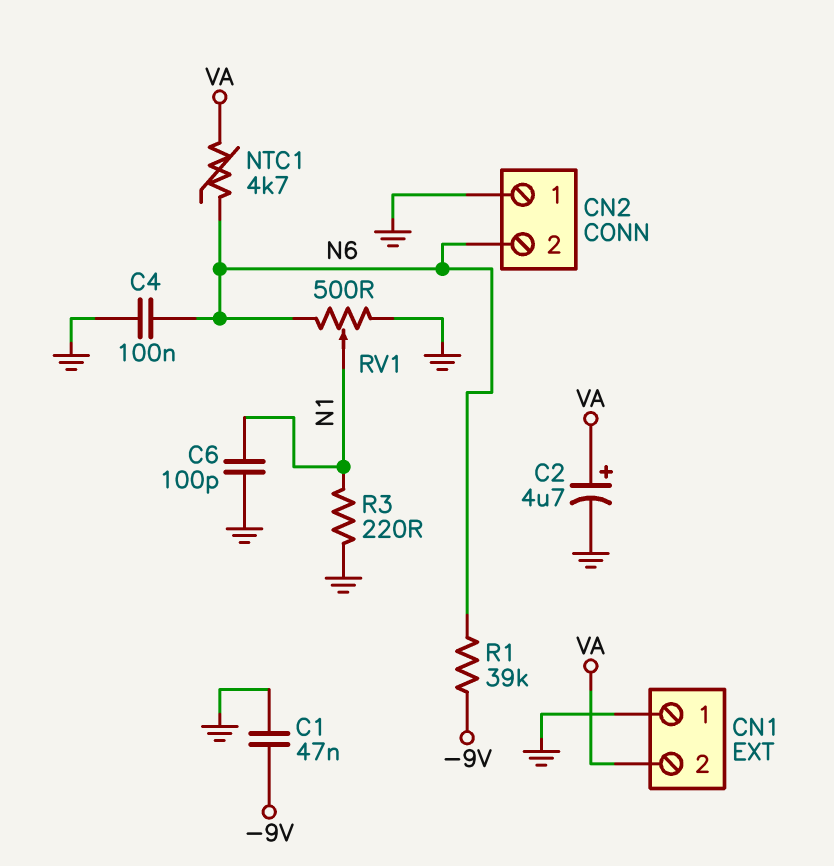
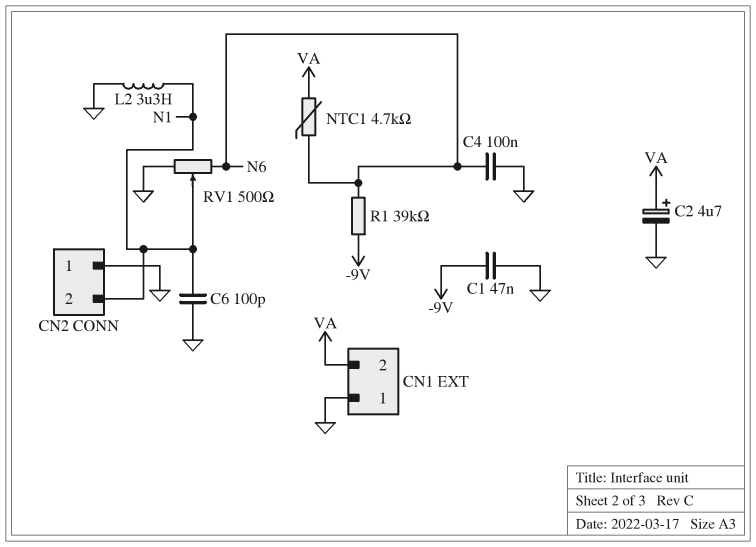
CN2 pin 2: N6 -> N1
L2: none -> 3.3uH (GND, N1)
R3: 220 (GND, N1) -> none

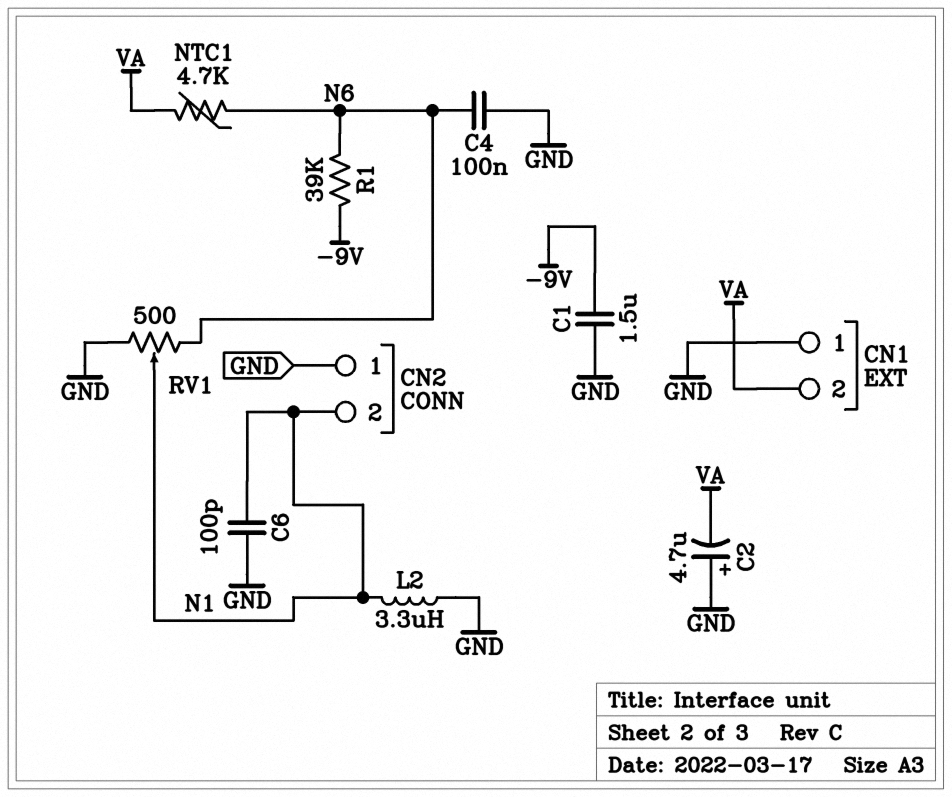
C1: 47nF (-9V, GND) -> 1.5uF (-9V, GND)
C2: 4.7uF (plus VA, minus GND) -> 4.7uF (plus GND, minus VA)

